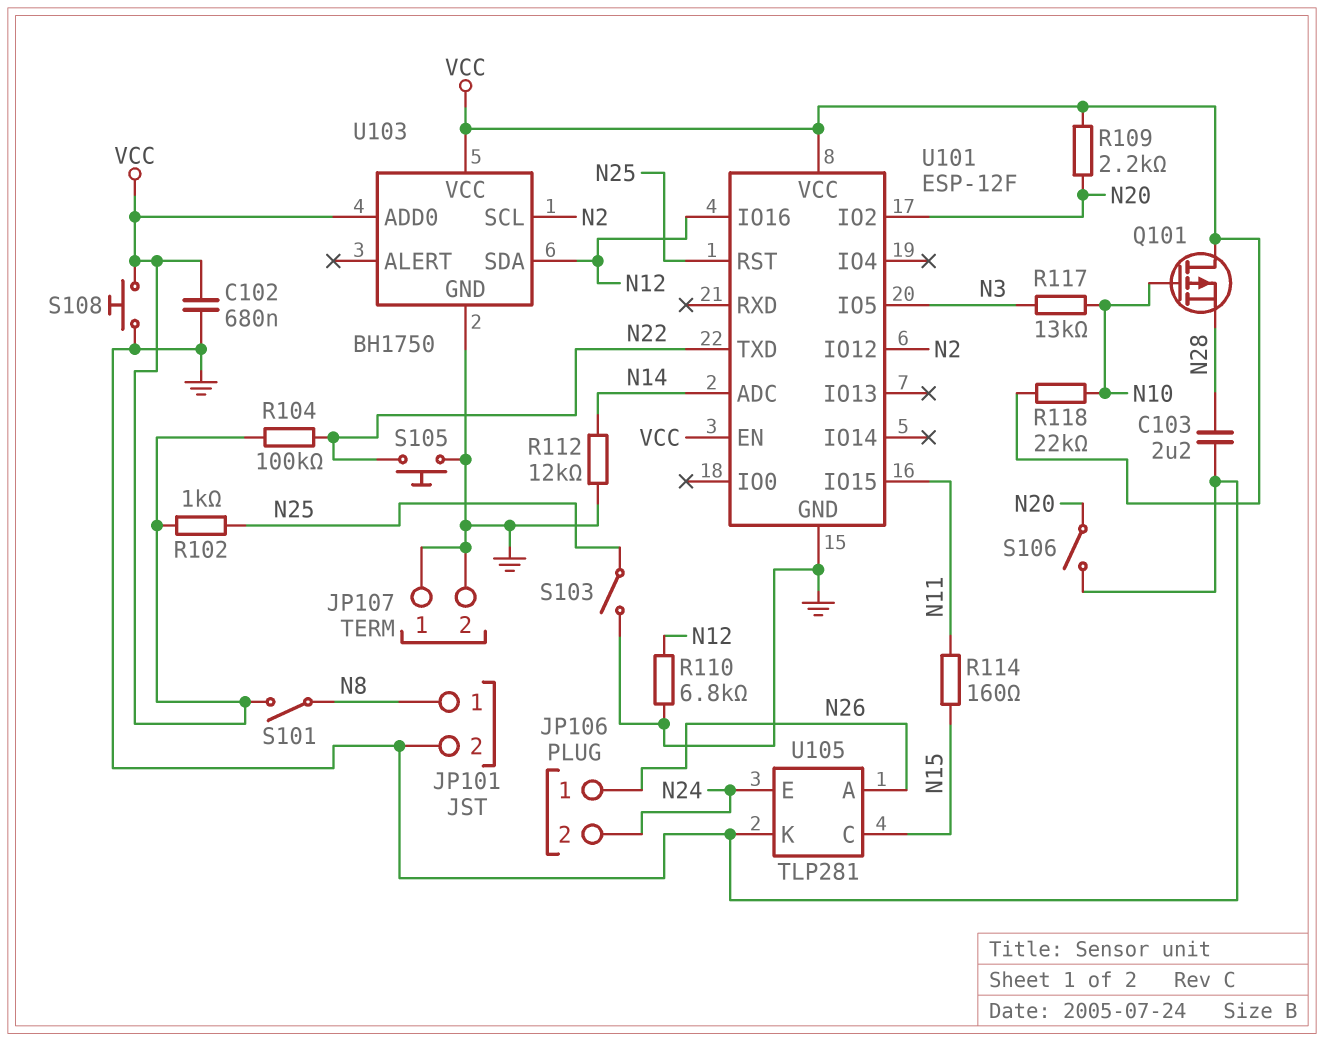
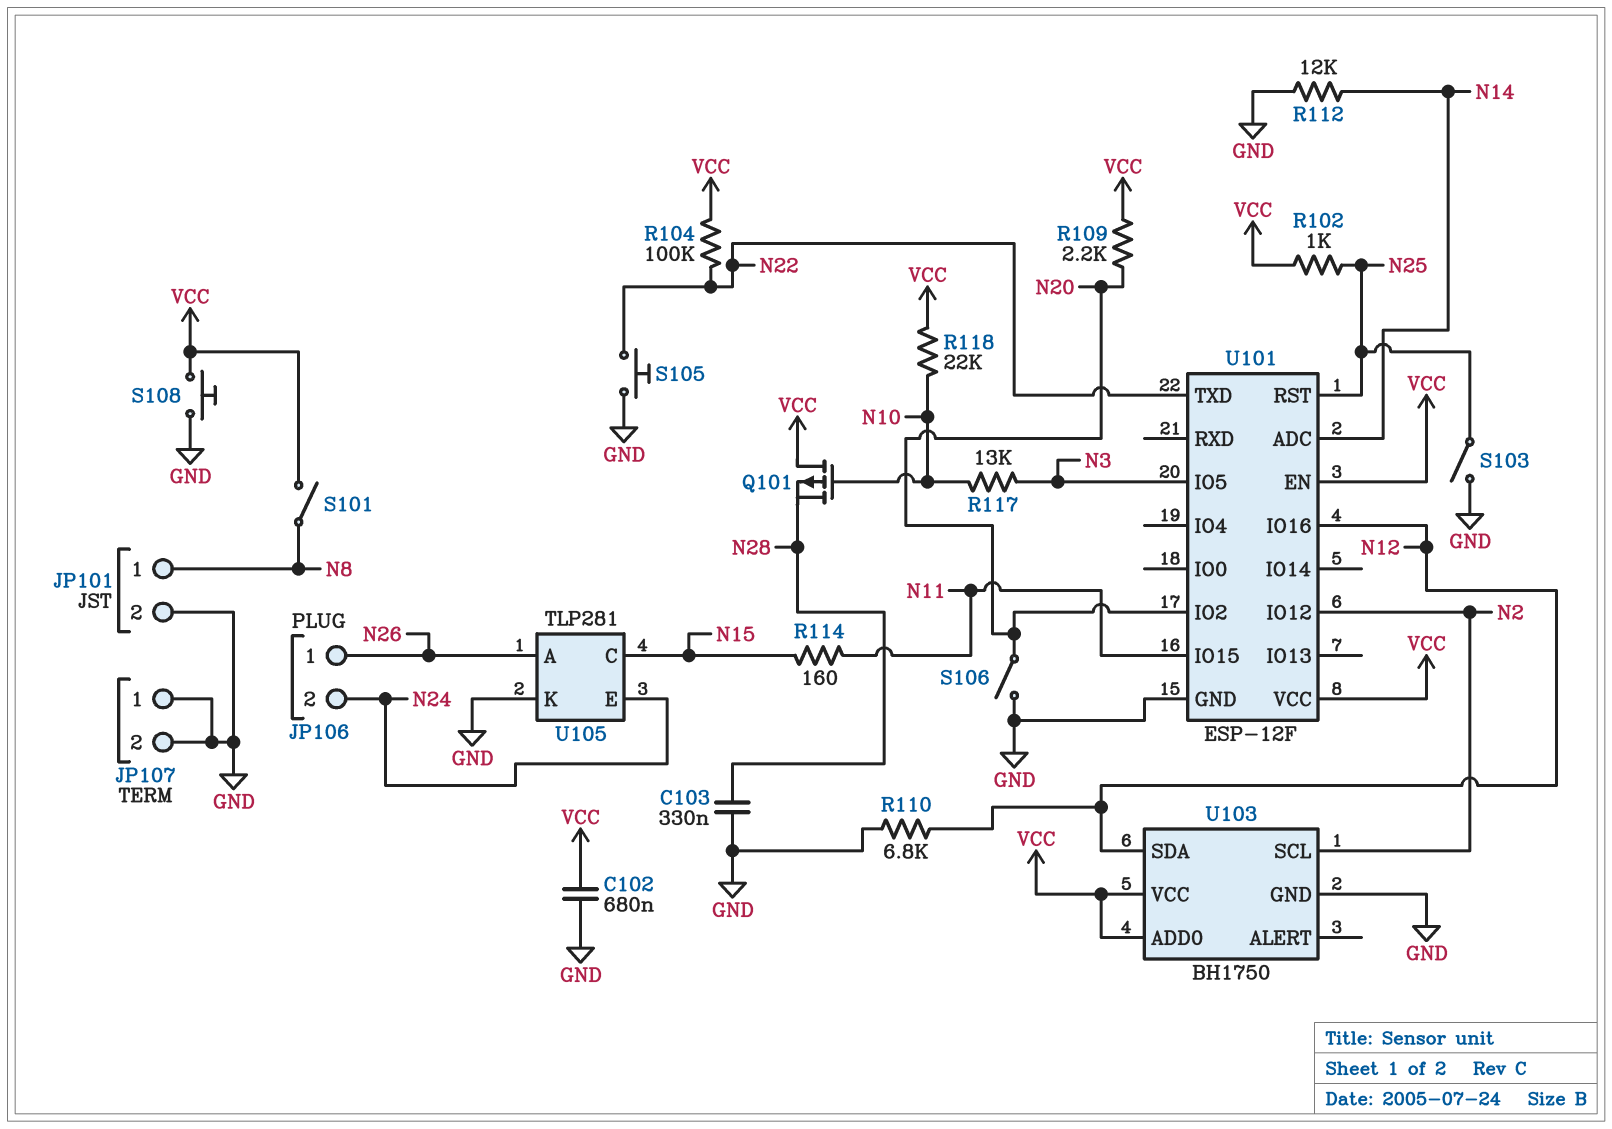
C103: 2.2uF (GND, N28) -> 330nF (GND, N28)

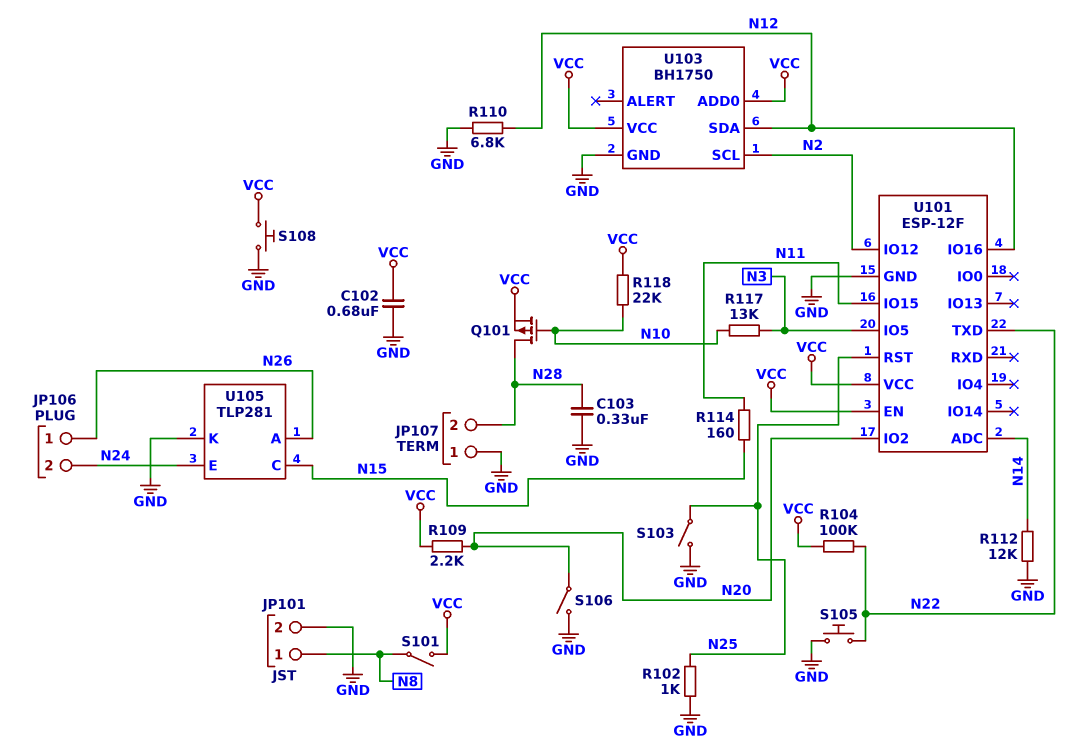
JP107 pin 2: GND -> N28
Q101: PMOS (G N10, D VCC, S N28) -> PMOS (G N10, D N28, S VCC)
R102: 1k (N25, VCC) -> 1k (GND, N25)

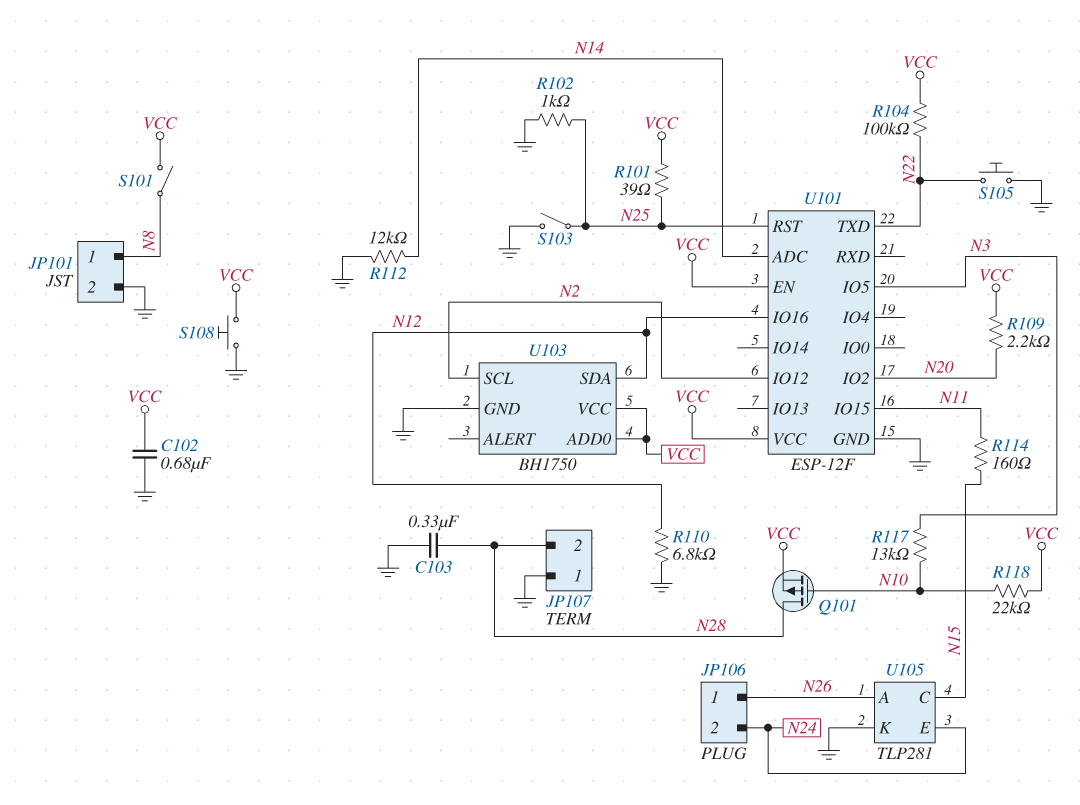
R101: none -> 39 (N25, VCC)
S106: switch (GND, N20) -> none

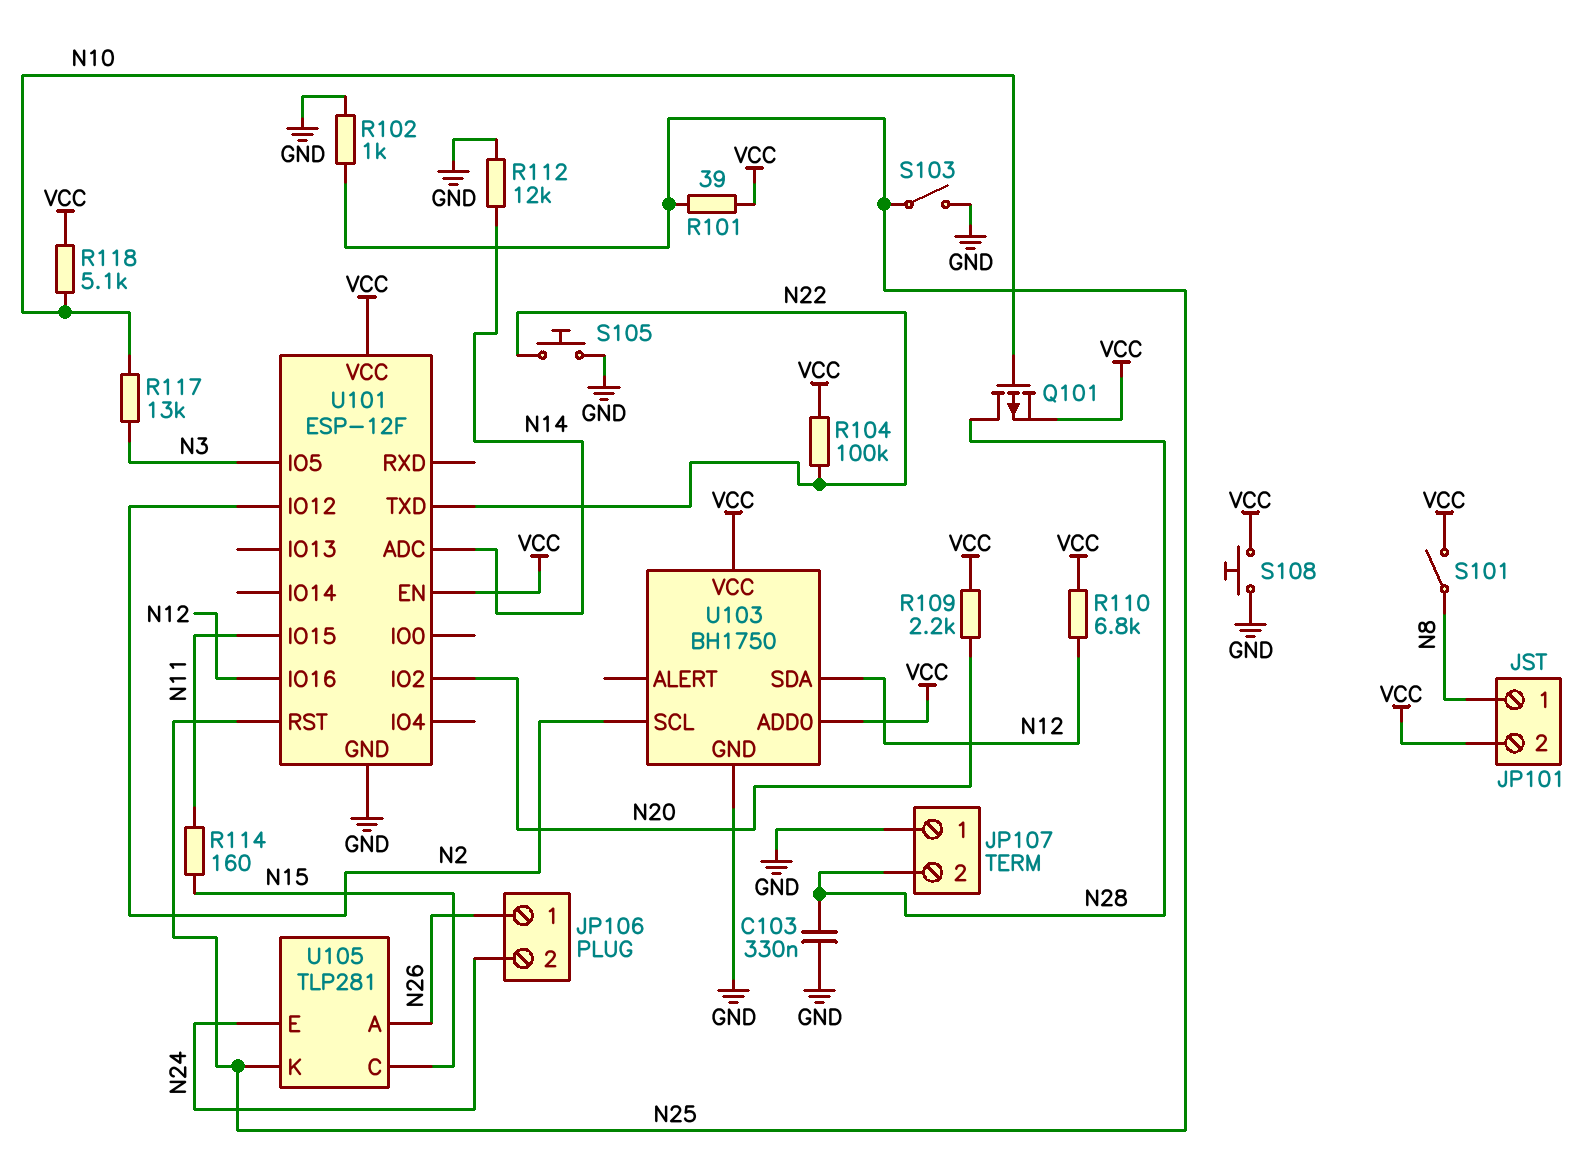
C102: 680nF (GND, VCC) -> none
JP101 pin 2: GND -> VCC
R110: 6.8k (GND, N12) -> 6.8k (N12, VCC)
R118: 22k (N10, VCC) -> 5.1k (N10, VCC)
U105 pin K: GND -> N25

